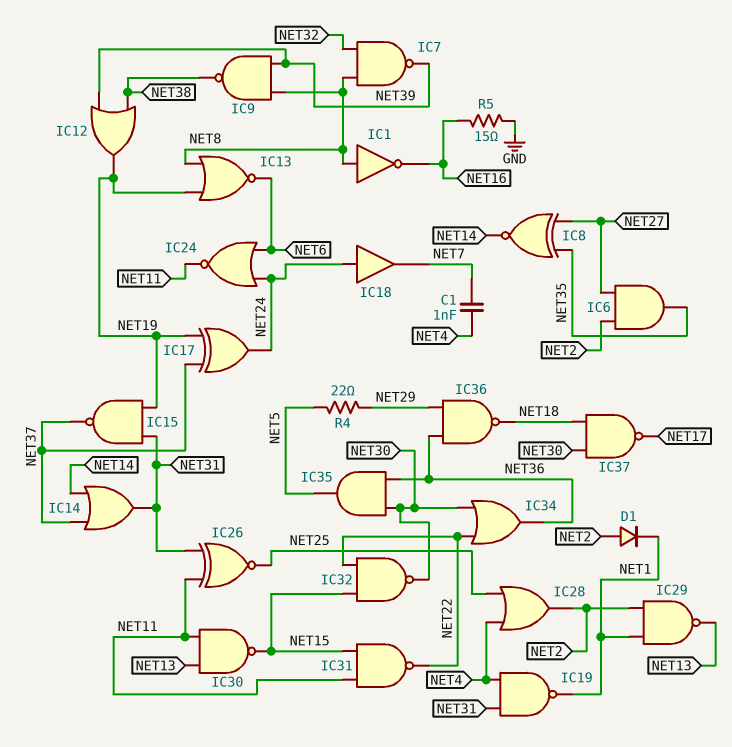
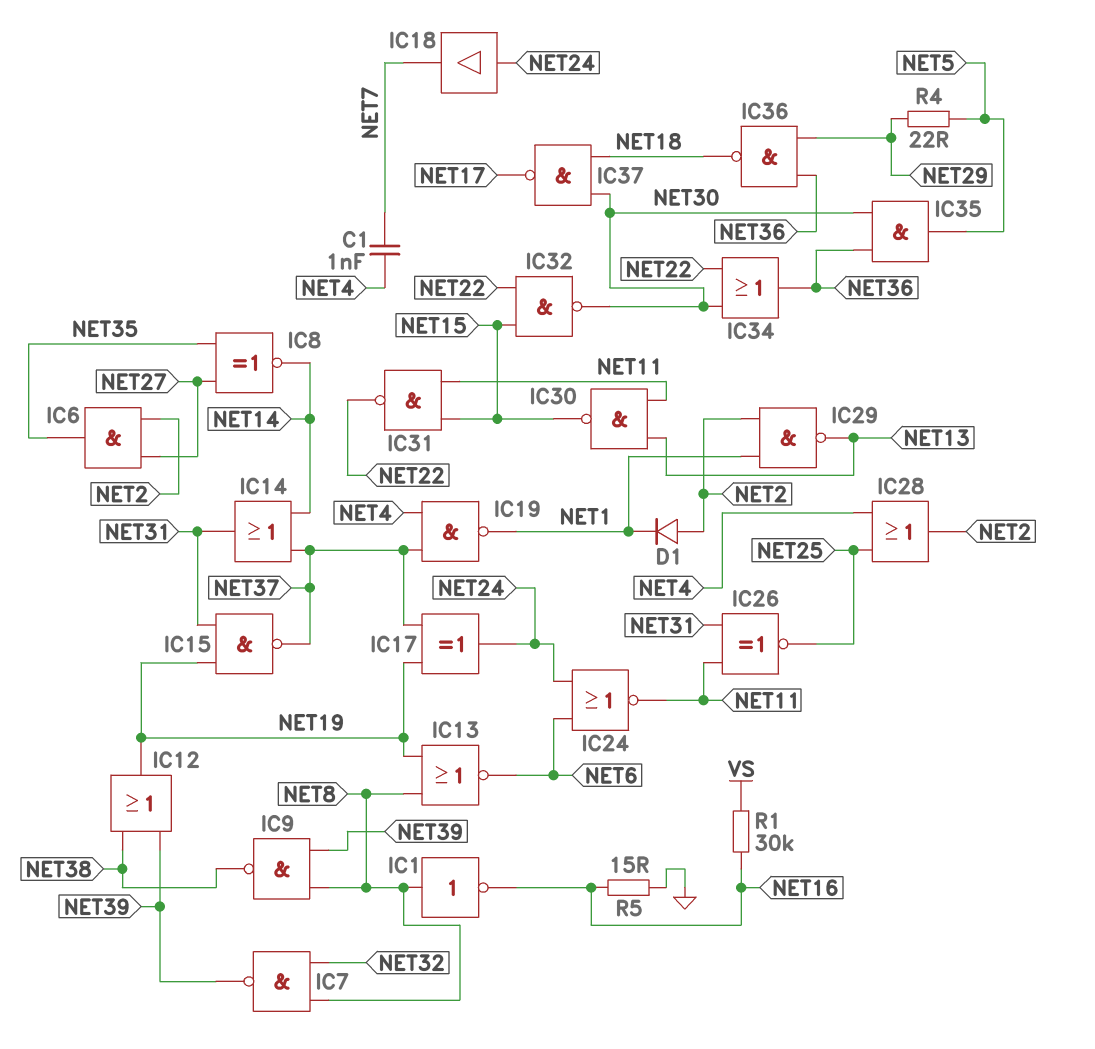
IC19: NAND (in NET4, in NET31, out NET1) -> NAND (in NET4, in NET37, out NET1)
R1: none -> 30k (NET16, VS)

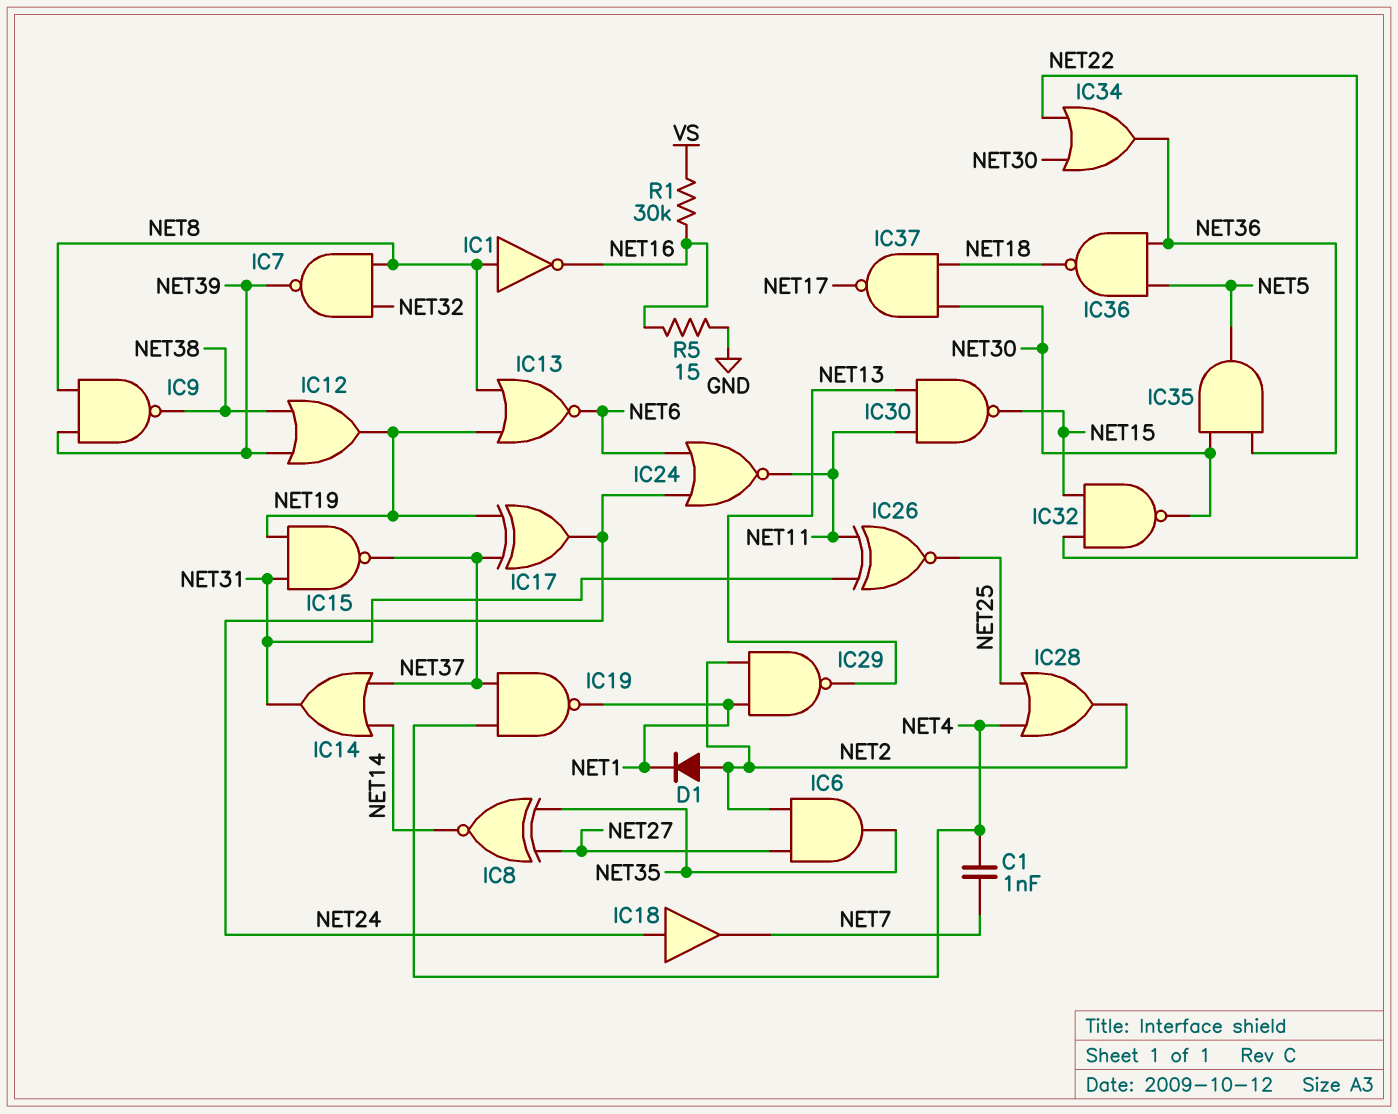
IC31: NAND (in NET11, in NET15, out NET22) -> none
IC36: NAND (in NET29, in NET36, out NET18) -> NAND (in NET5, in NET36, out NET18)
R4: 22 (NET5, NET29) -> none

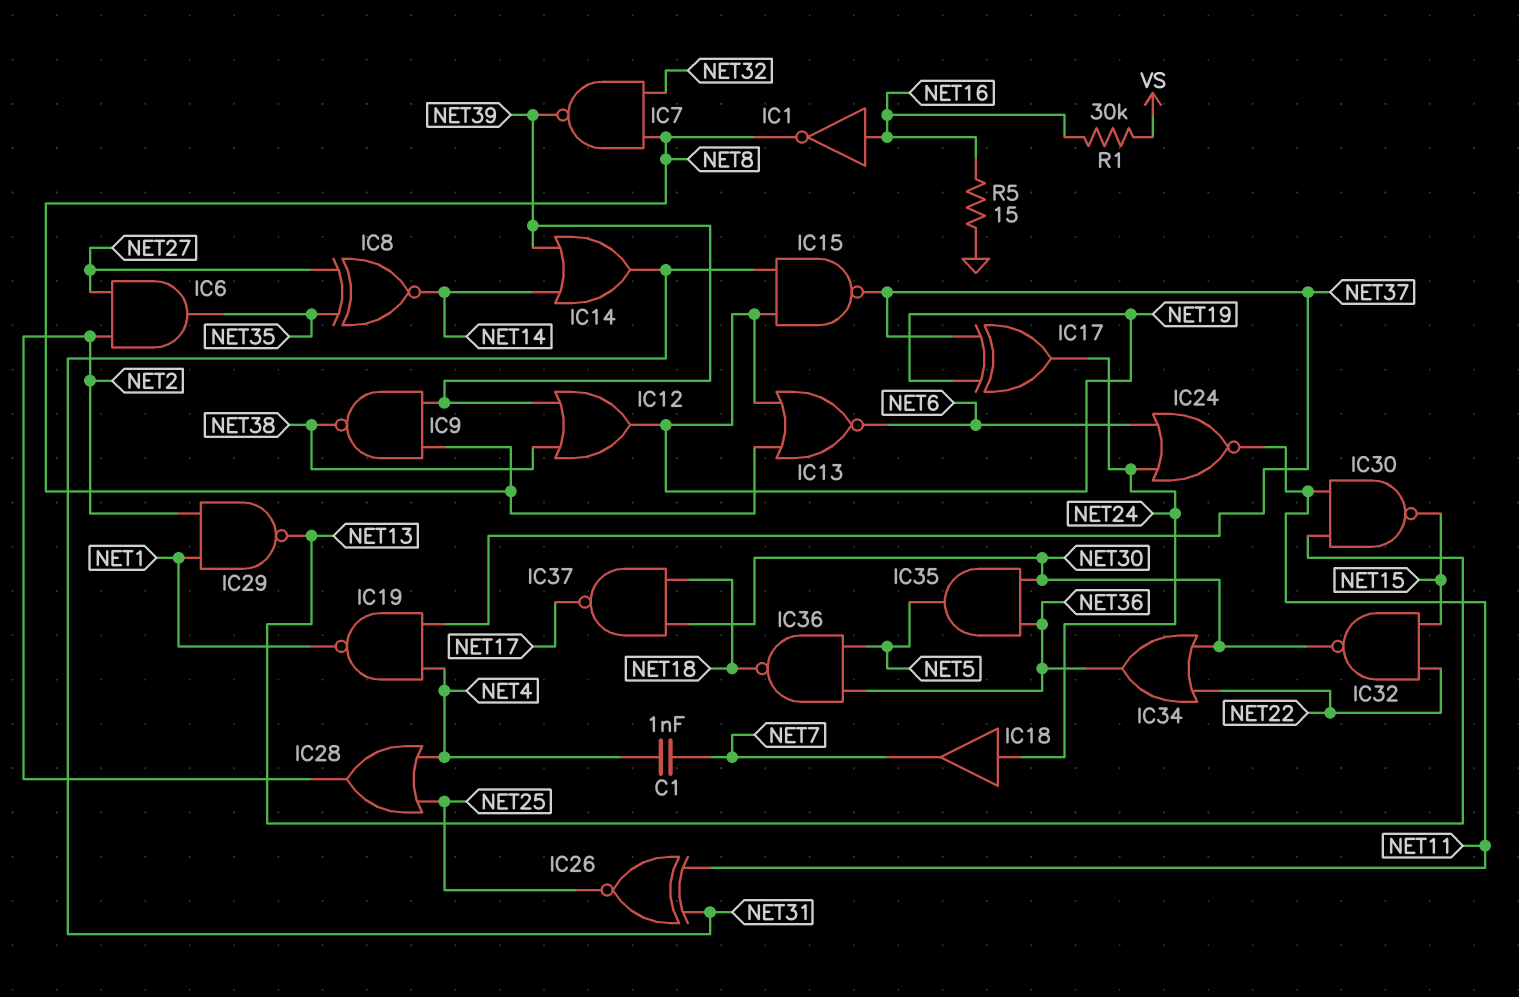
D1: diode (A NET2, K NET1) -> none
IC1: NOT (in NET8, out NET16) -> NOT (in NET16, out NET8)
IC14: OR (in NET14, in NET37, out NET31) -> OR (in NET14, in NET39, out NET31)

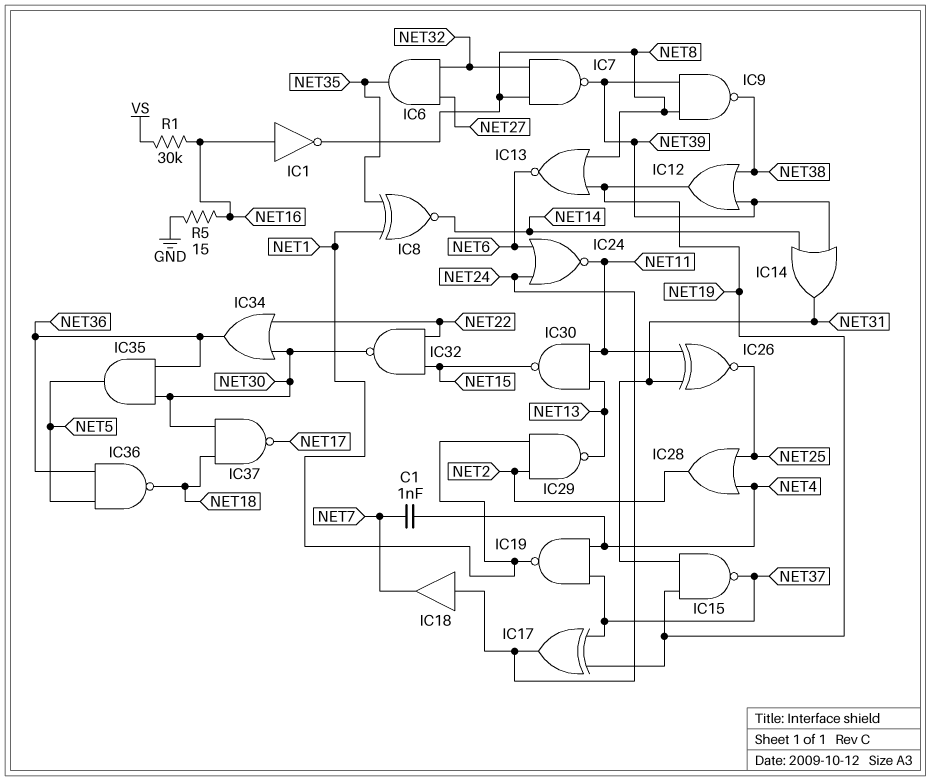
IC6: AND (in NET2, in NET27, out NET35) -> AND (in NET27, in NET32, out NET35)
IC8: XNOR (in NET27, in NET35, out NET14) -> XNOR (in NET1, in NET35, out NET14)

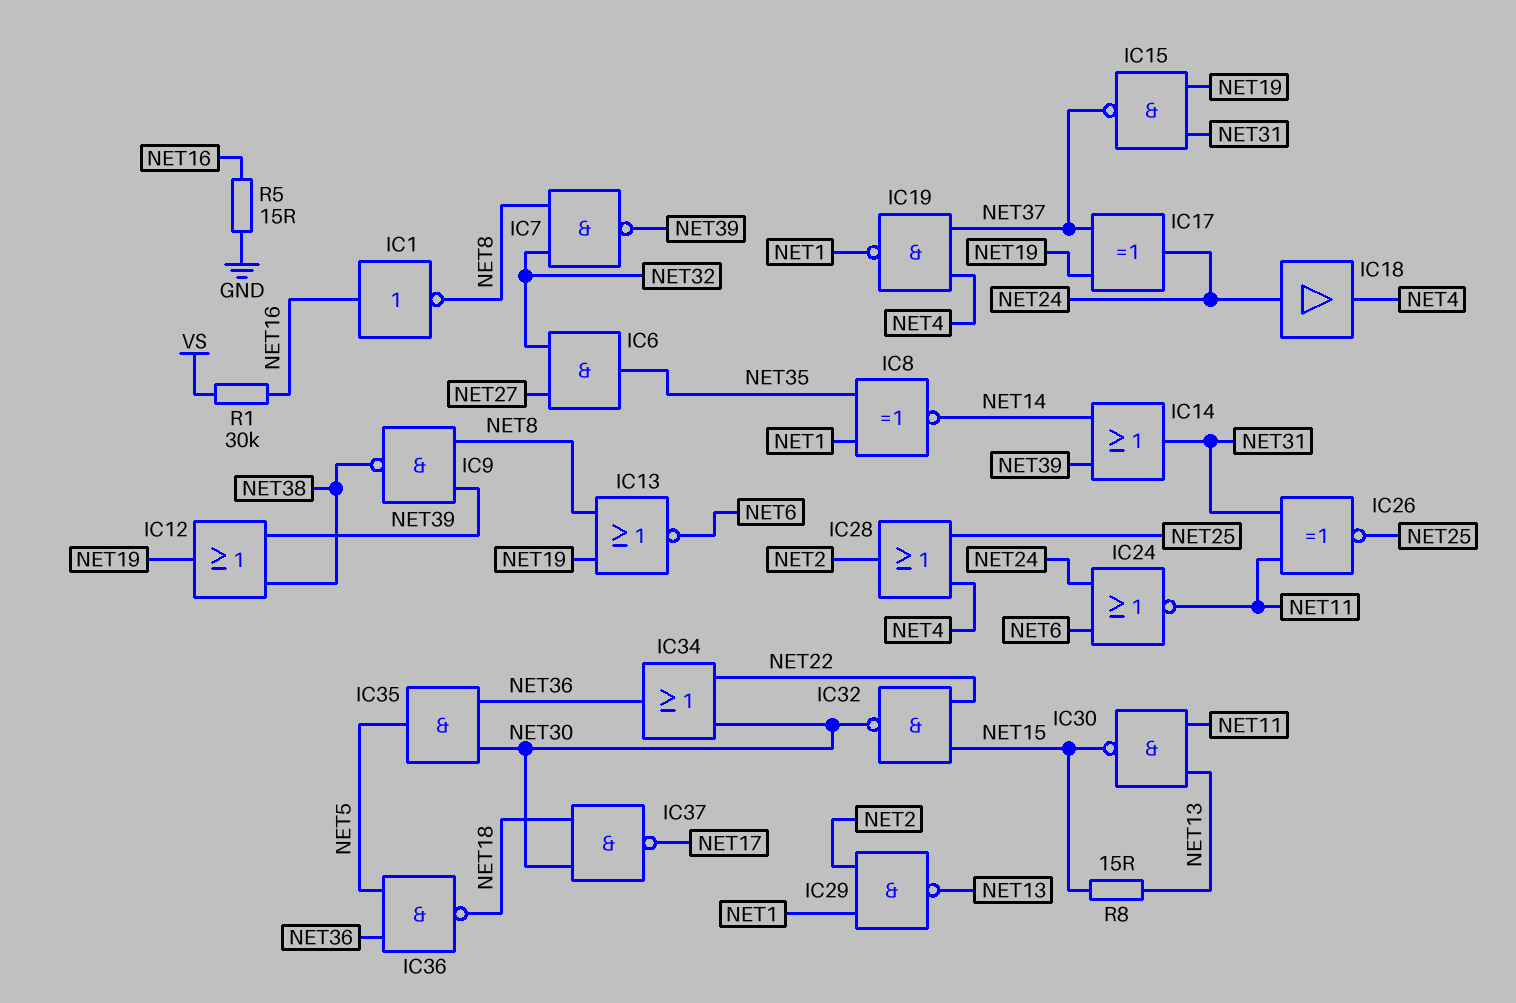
C1: 1nF (NET4, NET7) -> none
IC18: buffer (in NET24, out NET7) -> buffer (in NET24, out NET4)
R8: none -> 15 (NET13, NET15)

